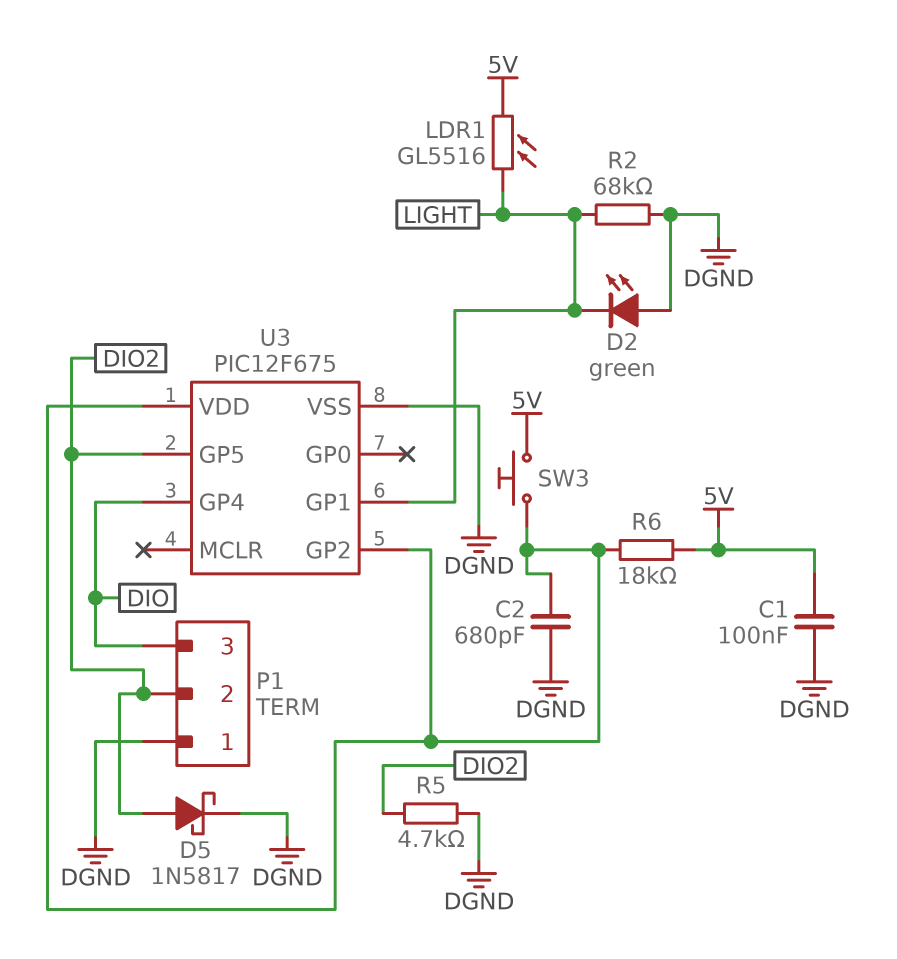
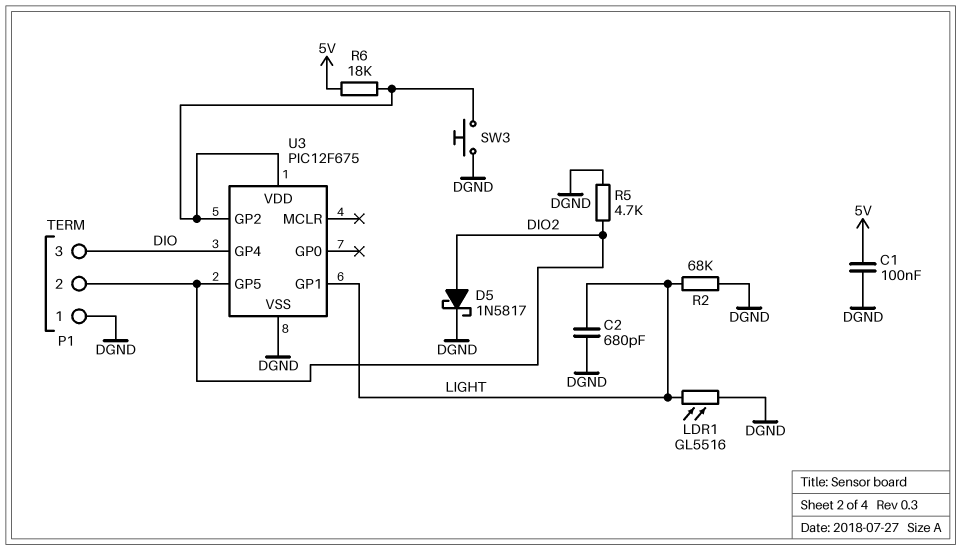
C2: 680pF (DGND, U3/GP2) -> 680pF (DGND, LIGHT)
D2: LED green (A DGND, K LIGHT) -> none
LDR1: GL5516 (5V, LIGHT) -> GL5516 (DGND, LIGHT)
SW3: button (5V, U3/GP2) -> button (DGND, U3/GP2)

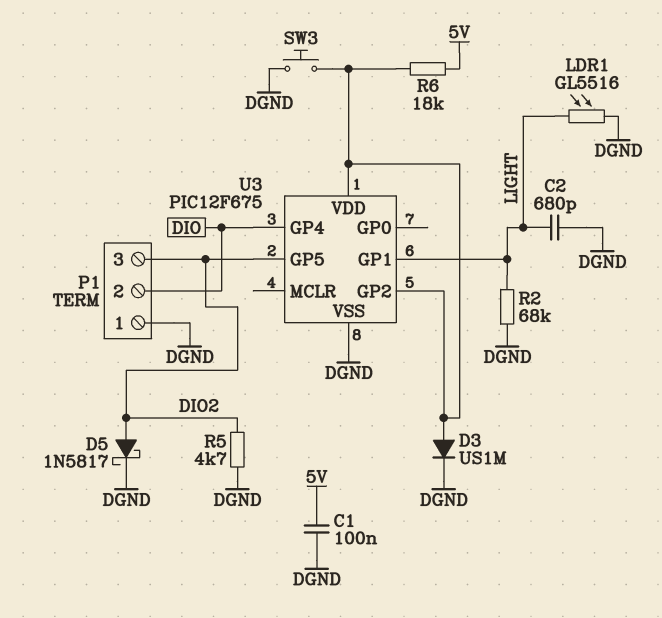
D3: none -> diode US1M (A U3/GP2, K DGND)
P1 pin 2: DIO2 -> DIO
P1 pin 3: DIO -> DIO2

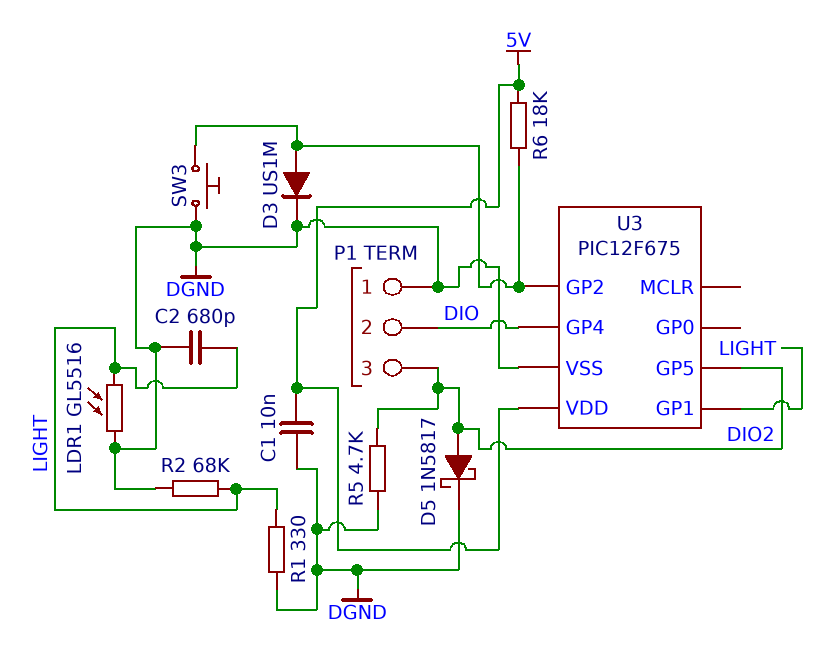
C1: 100nF (5V, DGND) -> 10nF (5V, DGND)
R1: none -> 330 (DGND, LIGHT)
U3 pin VDD: U3/GP2 -> 5V

